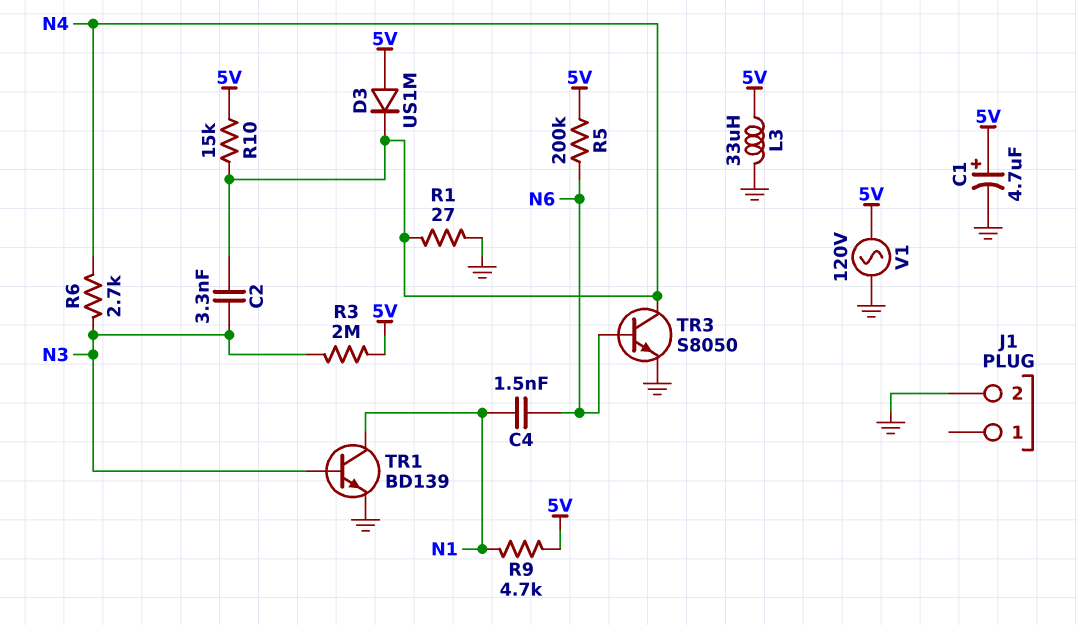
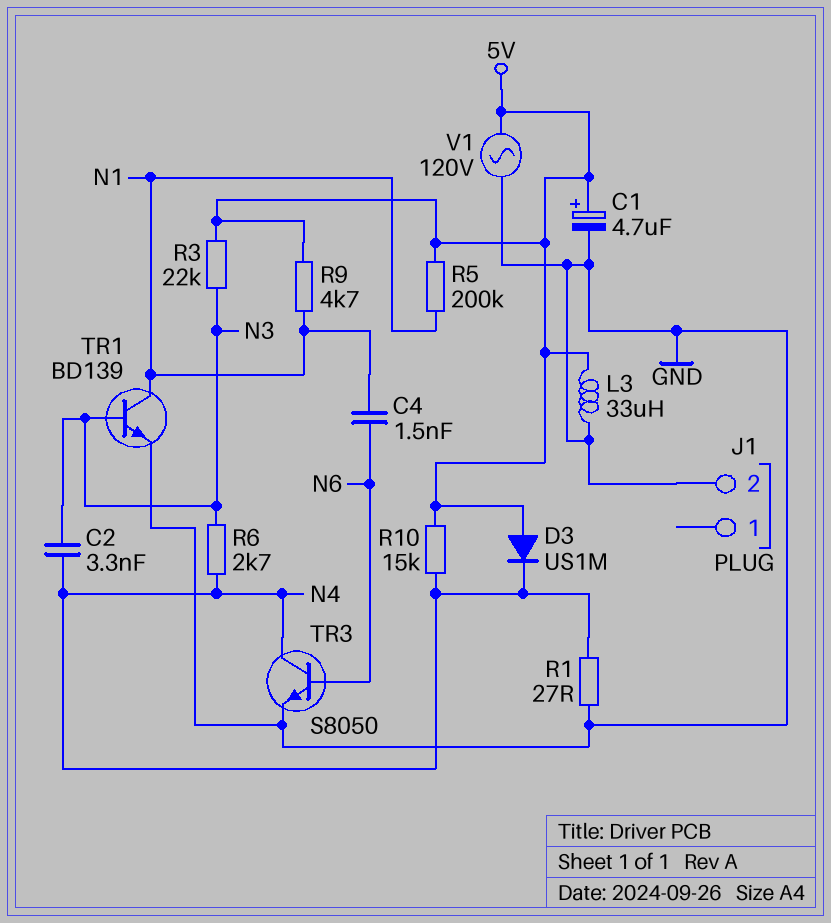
R3: 2M (5V, N3) -> 22k (5V, N3)
R5: 200k (5V, N6) -> 200k (5V, N1)

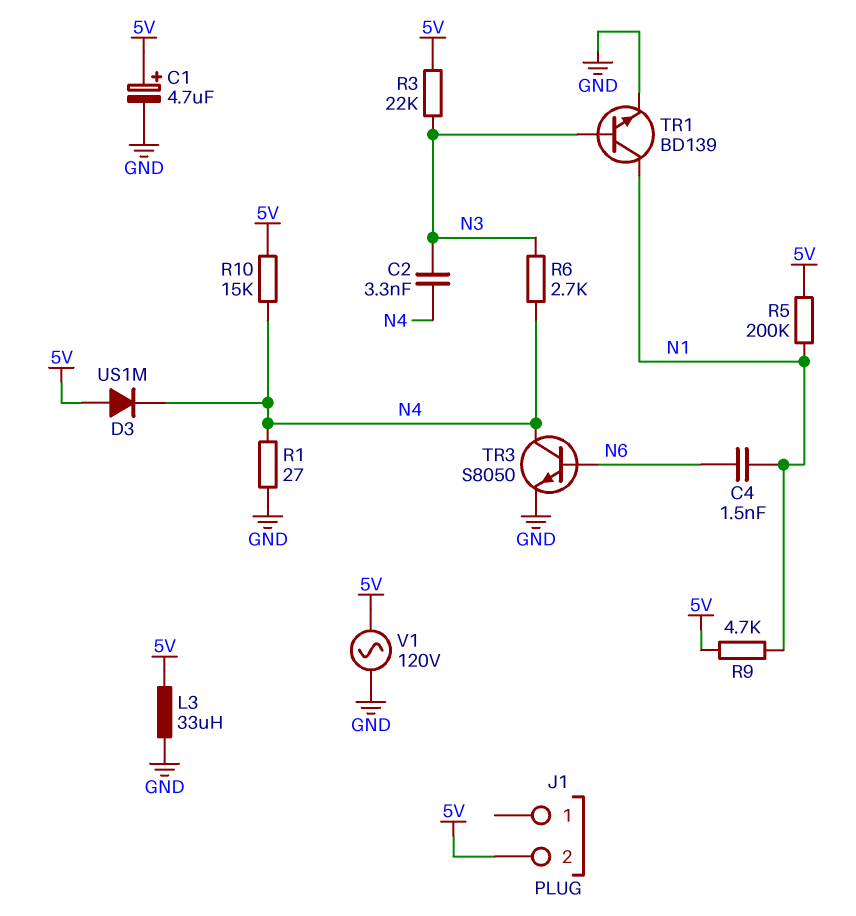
J1 pin 2: GND -> 5V

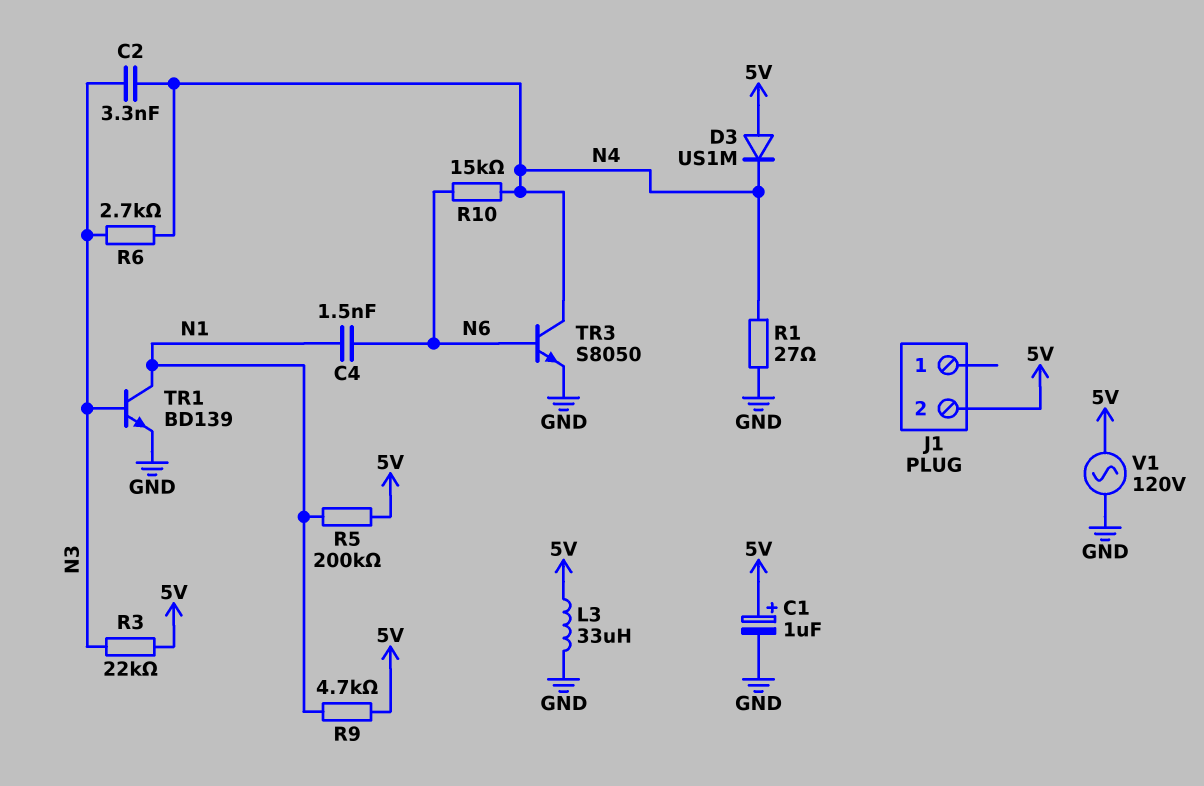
C1: 4.7uF (plus 5V, minus GND) -> 1uF (plus 5V, minus GND)
R10: 15k (5V, N4) -> 15k (N4, N6)

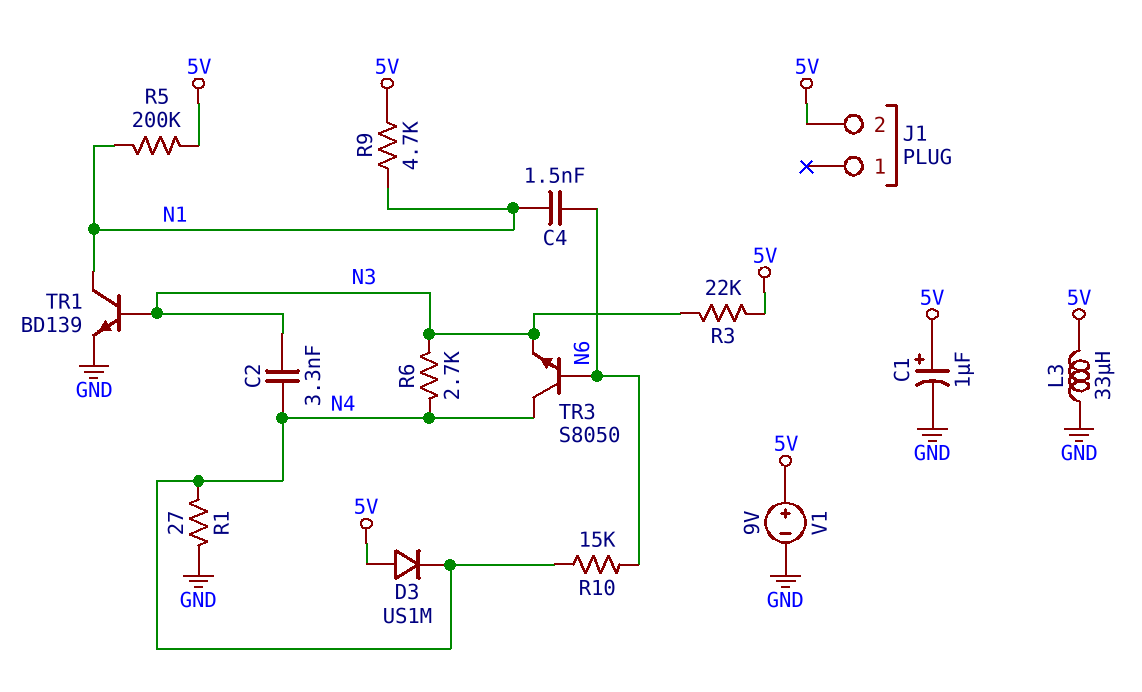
TR3: NPN S8050 (B N6, C N4, E GND) -> NPN S8050 (B N6, C N4, E N3)
V1: AC 120V (5V, GND) -> 9V (plus 5V, minus GND)

